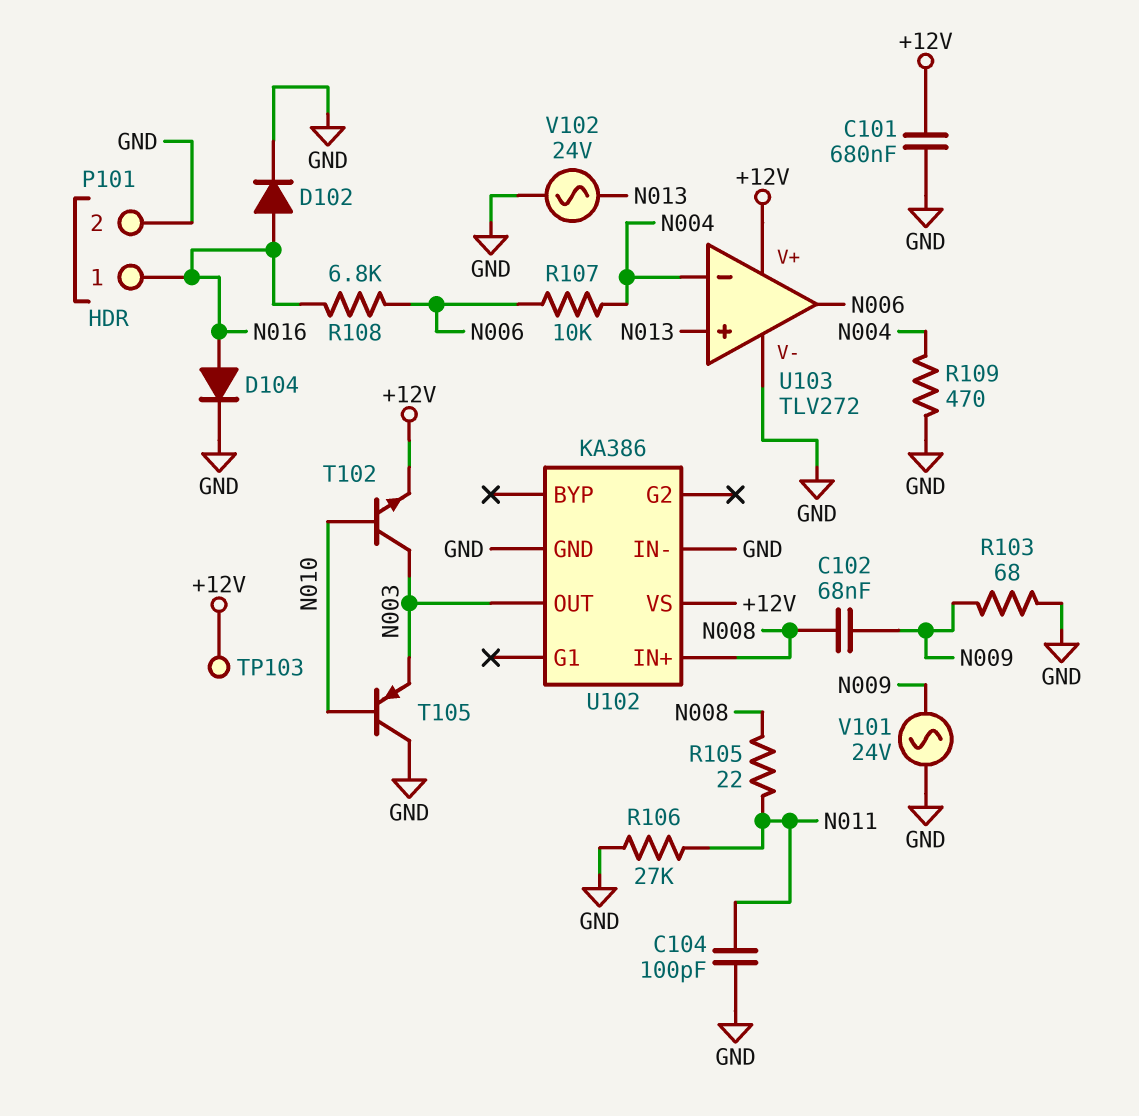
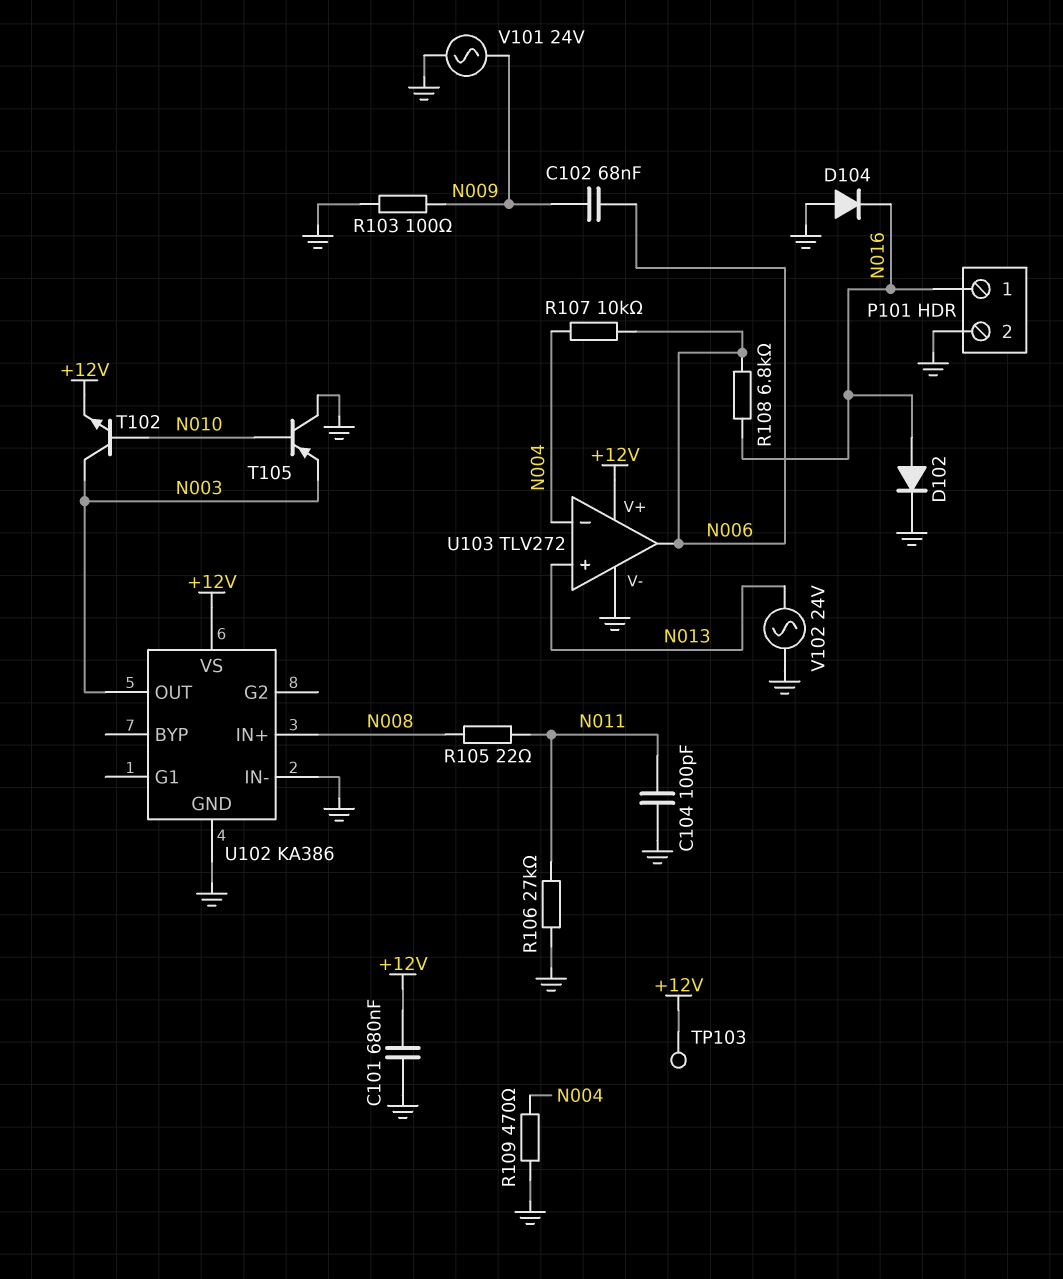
C102: 68nF (N008, N009) -> 68nF (N006, N009)
D104: diode (A N016, K GND) -> diode (A GND, K N016)
R103: 68 (GND, N009) -> 100 (GND, N009)

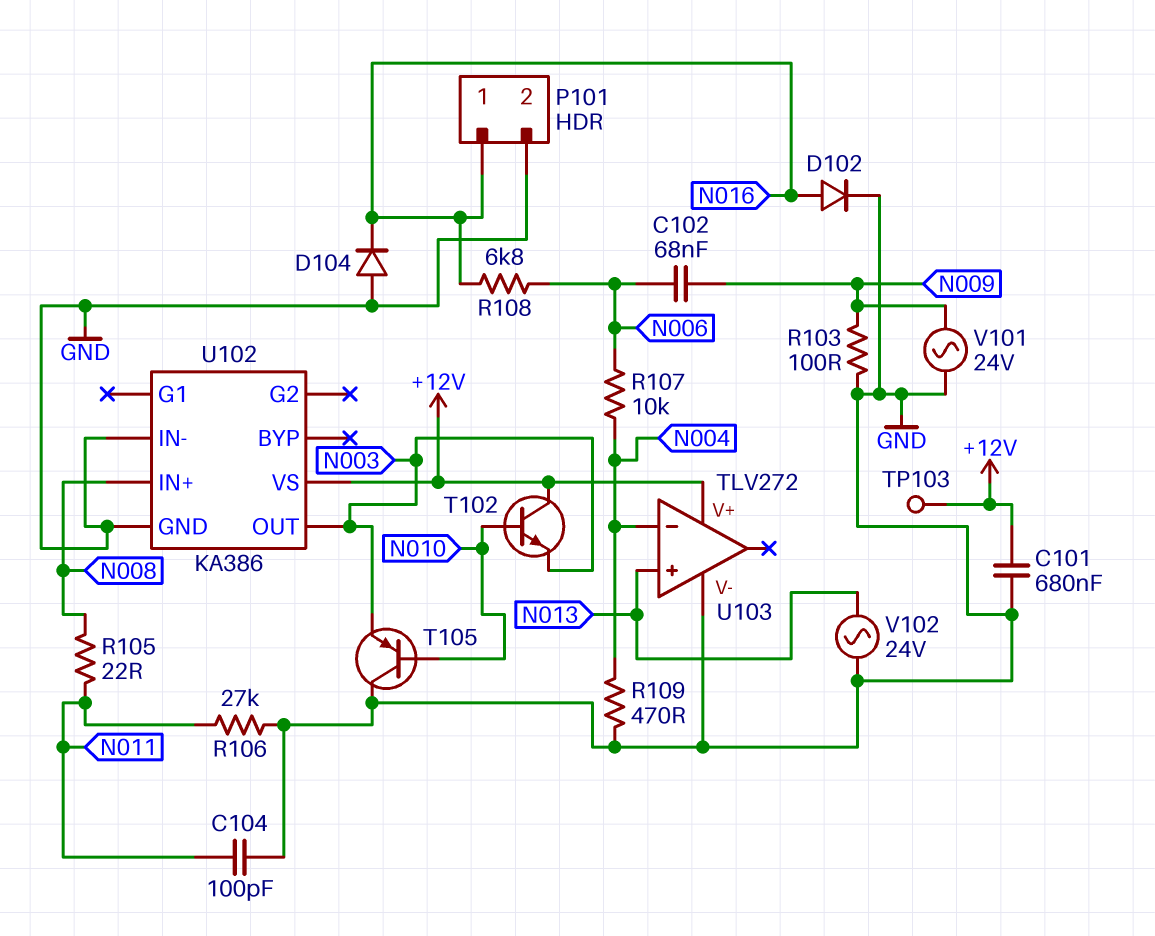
T102: NPN (B N010, C N003, E +12V) -> NPN (B N010, C +12V, E N003)
U103 pin out: N006 -> none

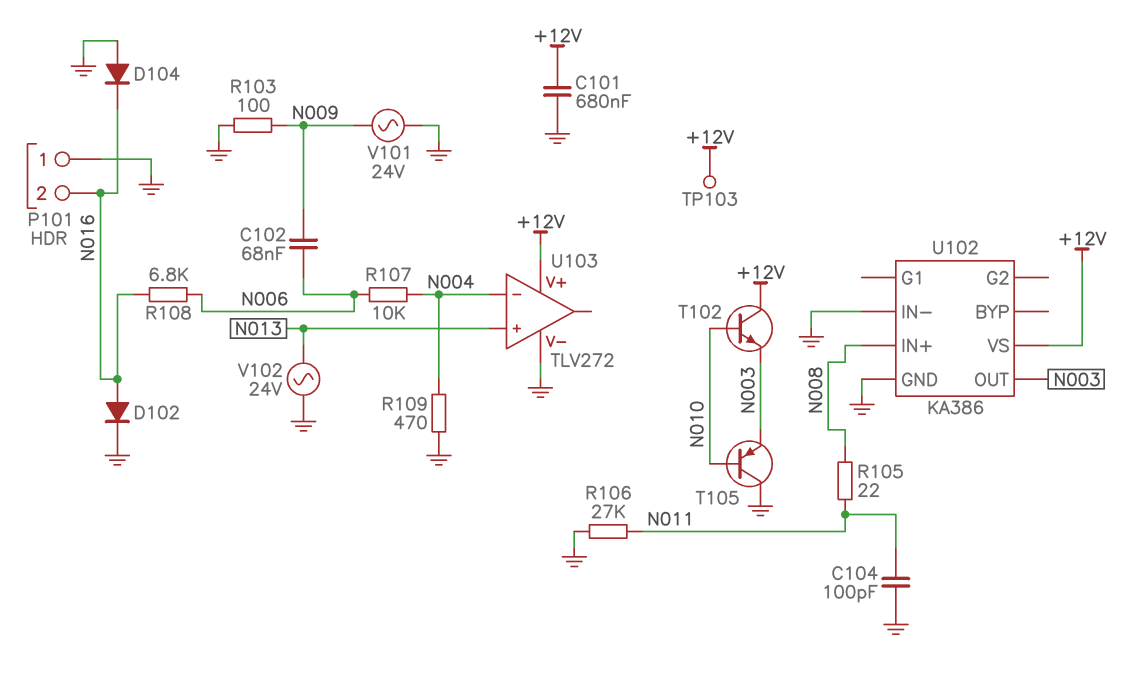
P101 pin 1: N016 -> GND
P101 pin 2: GND -> N016

